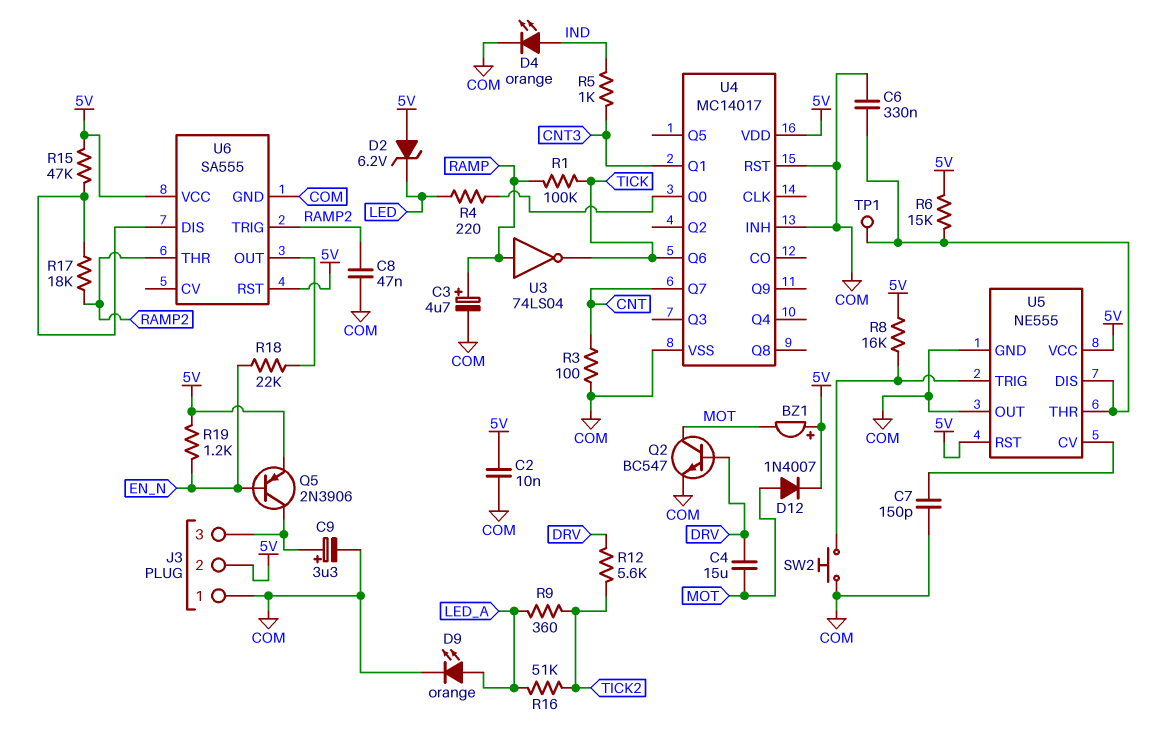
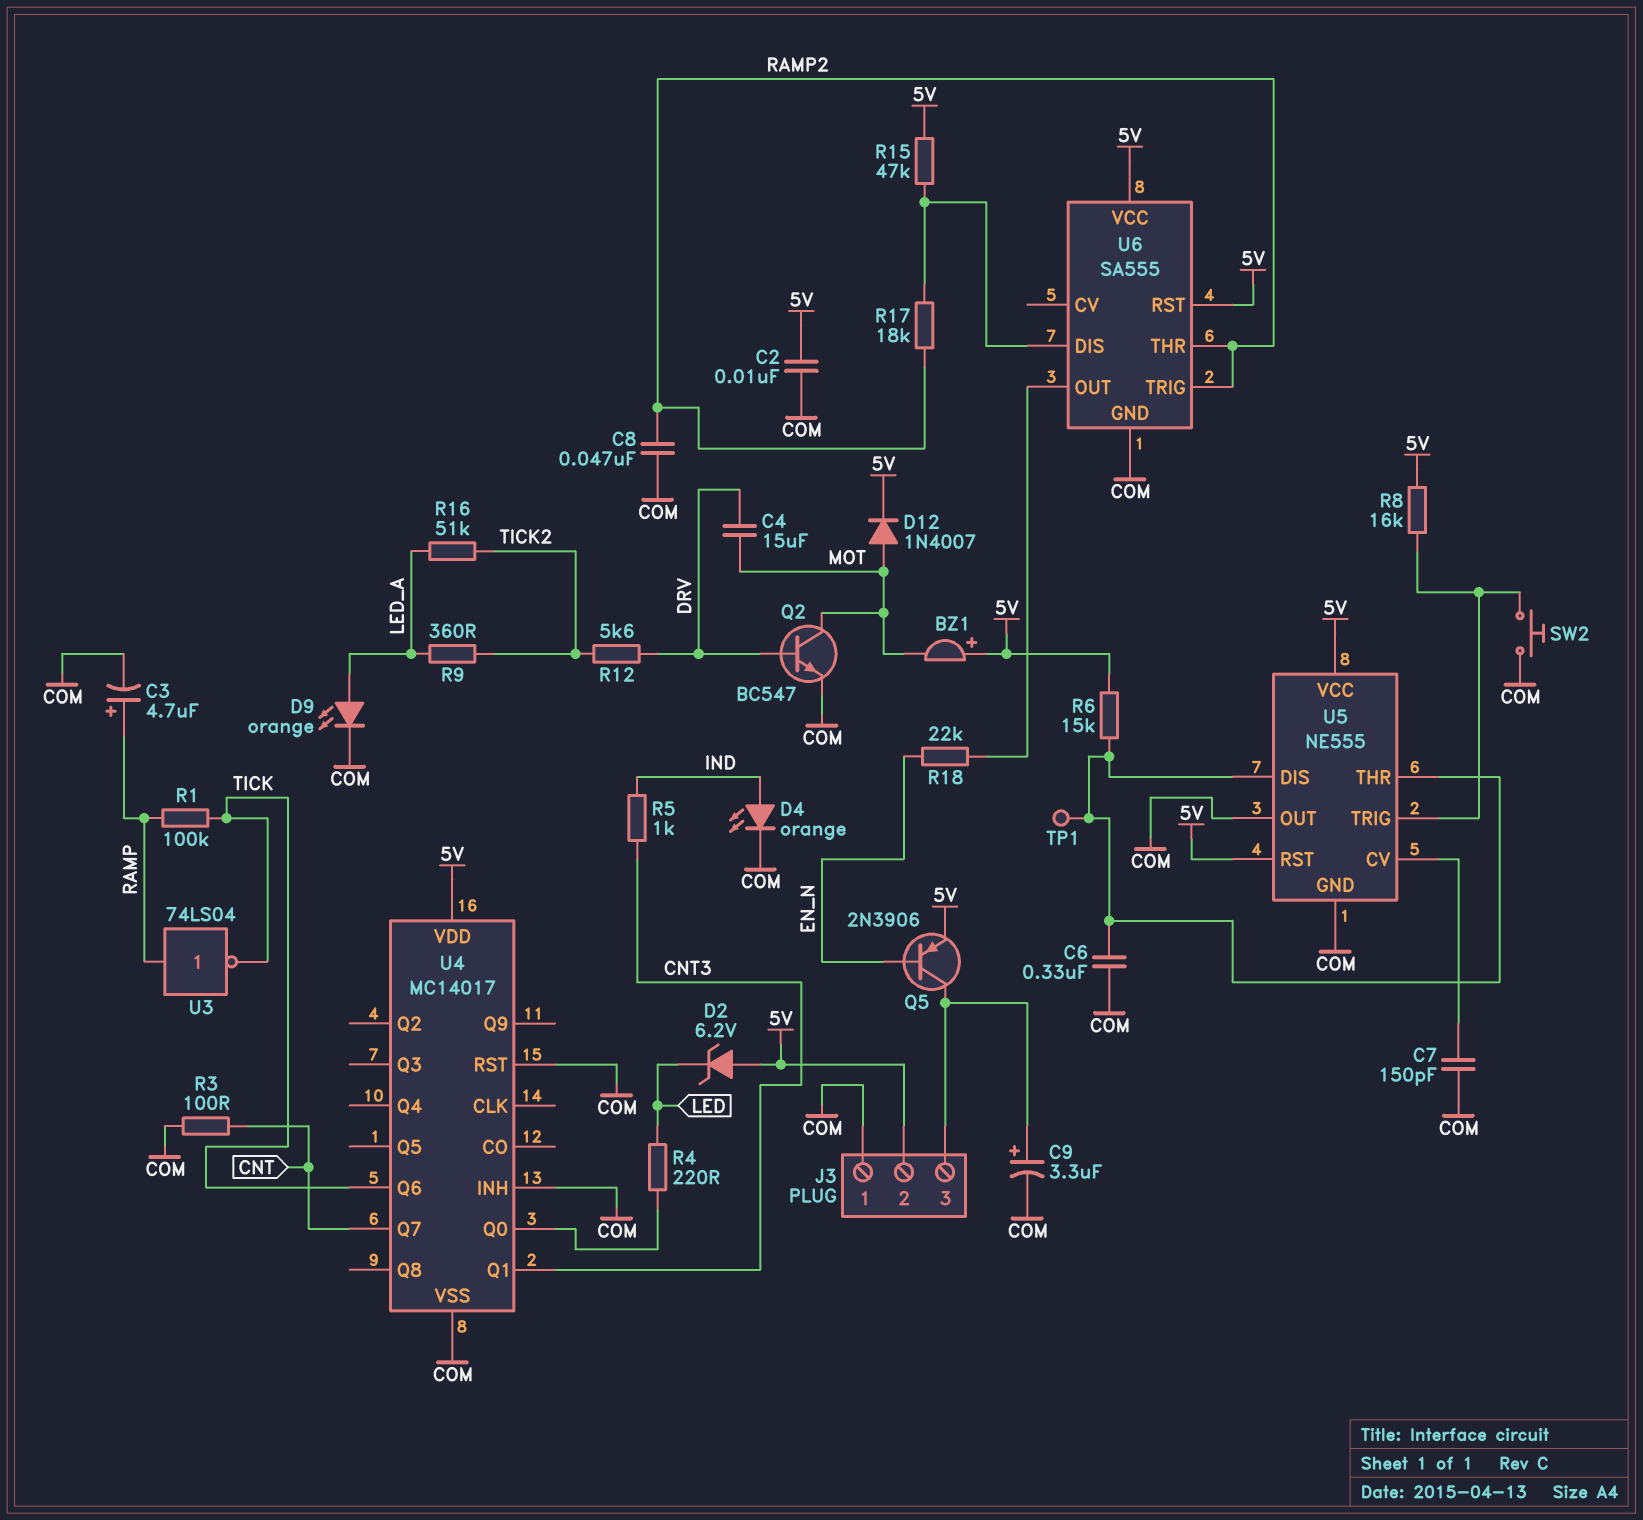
R19: 1.2k (5V, EN_N) -> none

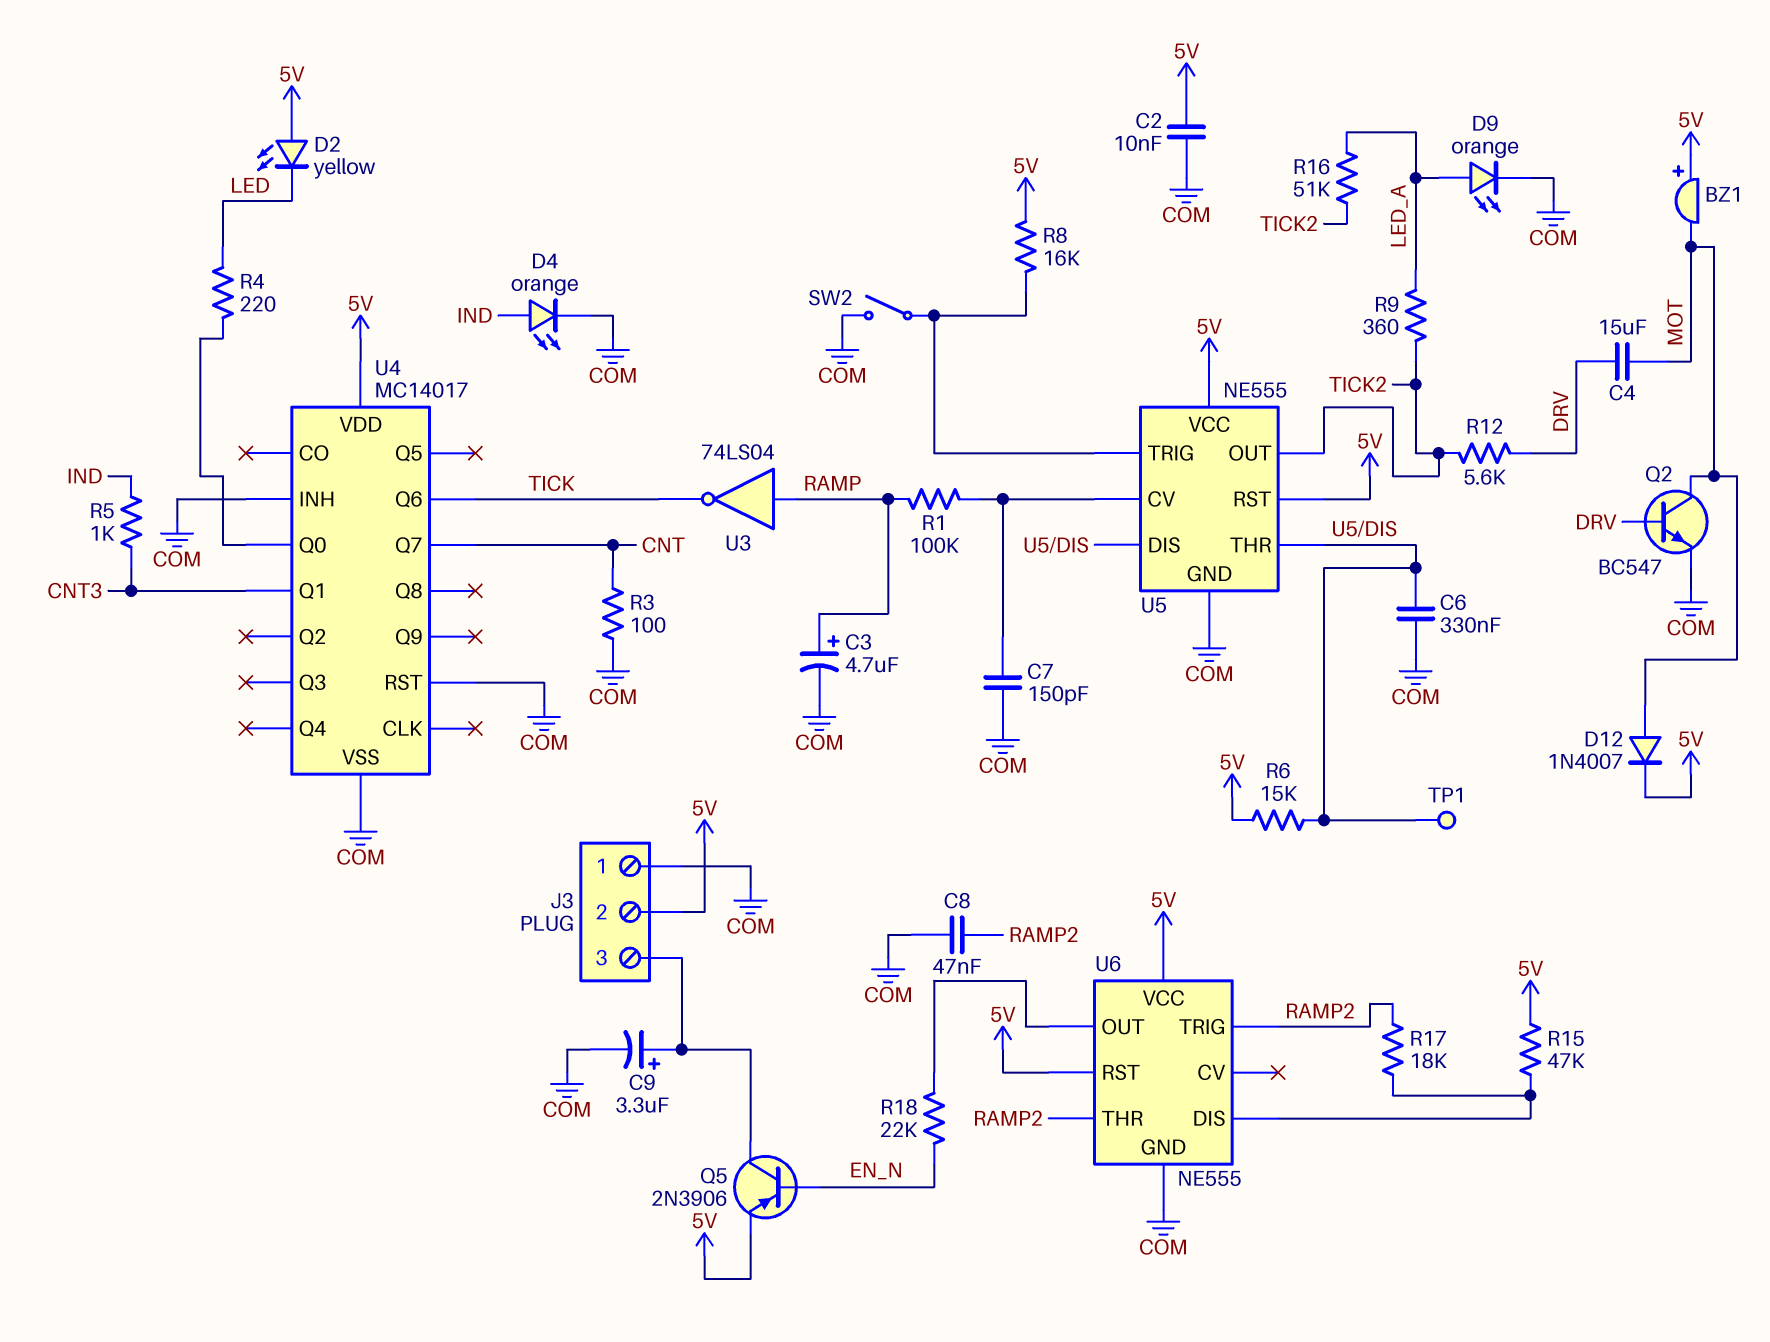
D2: zener 6.2V (A 5V, K LED) -> LED yellow (A 5V, K LED)
R1: 100k (RAMP, TICK) -> 100k (RAMP, U5/CV)
SW2: button (COM, U5/TRIG) -> switch (COM, U5/TRIG)
U5 pin OUT: COM -> TICK2
U6: SA555 -> NE555

